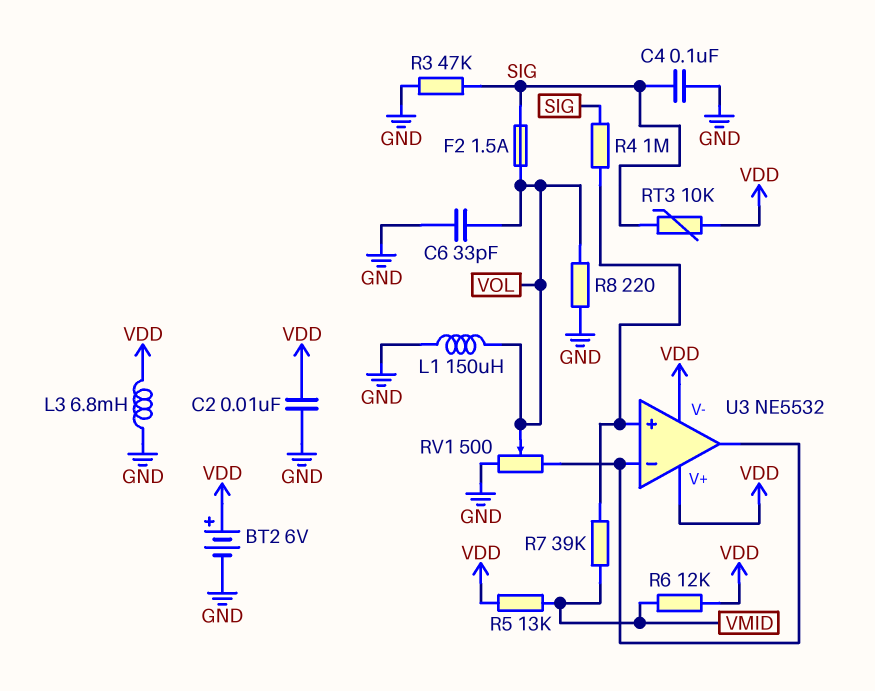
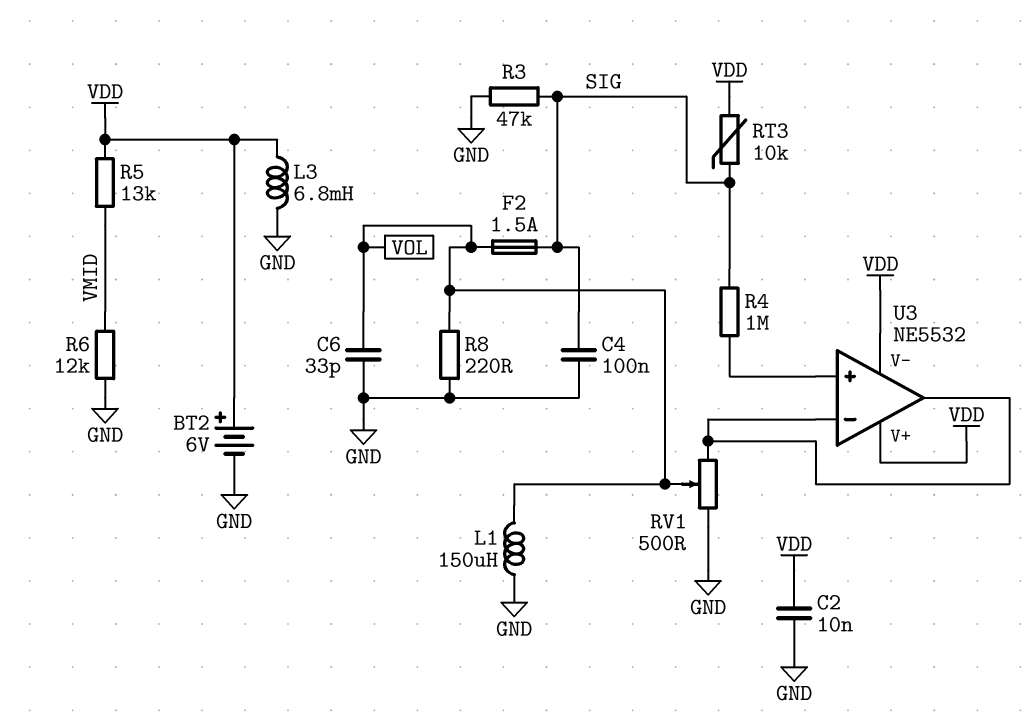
R6: 12k (VDD, VMID) -> 12k (GND, VMID)
R7: 39k (U3/in+, VMID) -> none

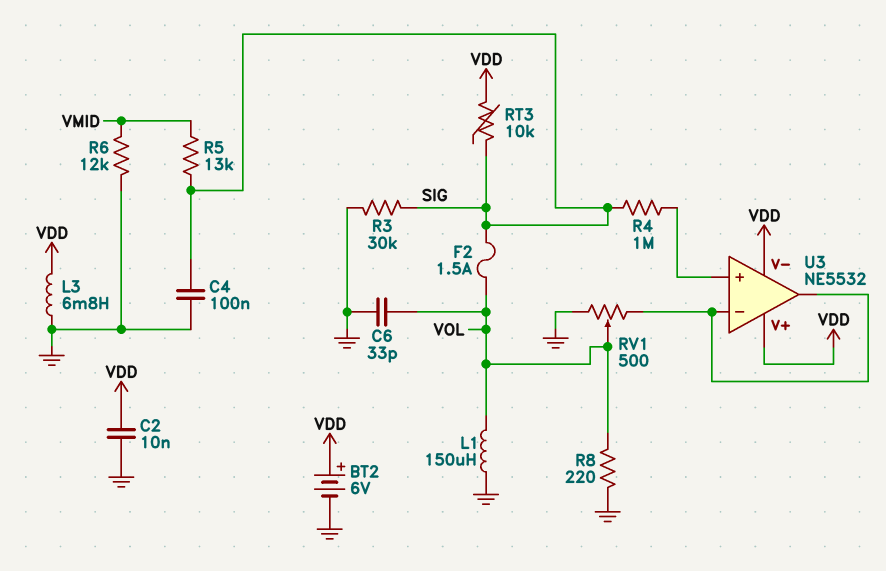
R3: 47k (GND, SIG) -> 30k (GND, SIG)
R5: 13k (VDD, VMID) -> 13k (SIG, VMID)

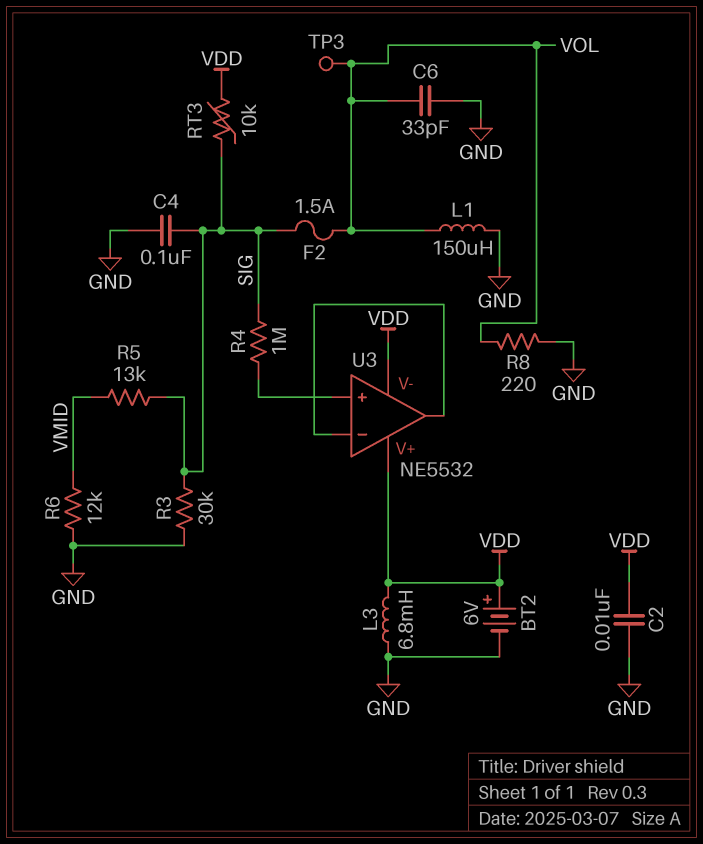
RV1: 500 (GND, U3/in-, wiper VOL) -> none
TP3: none -> test point (VOL)

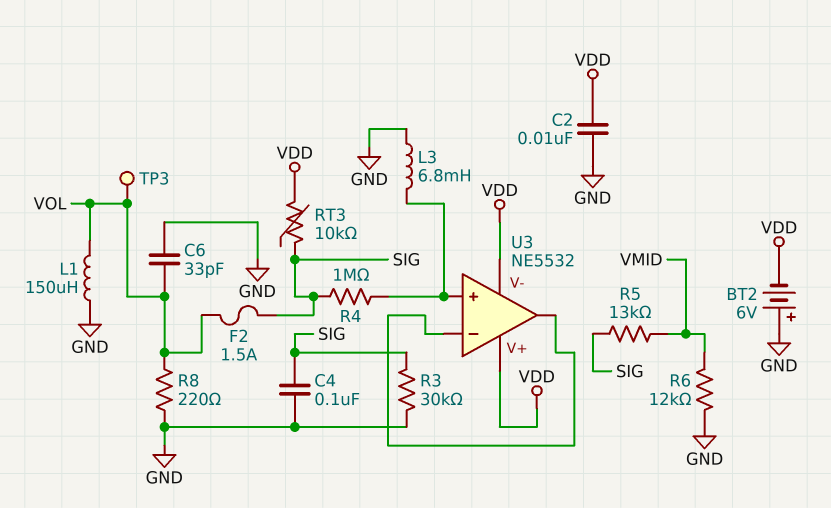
BT2: 6V (plus VDD, minus GND) -> 6V (plus GND, minus VDD)
L3: 6.8mH (GND, VDD) -> 6.8mH (GND, U3/in+)

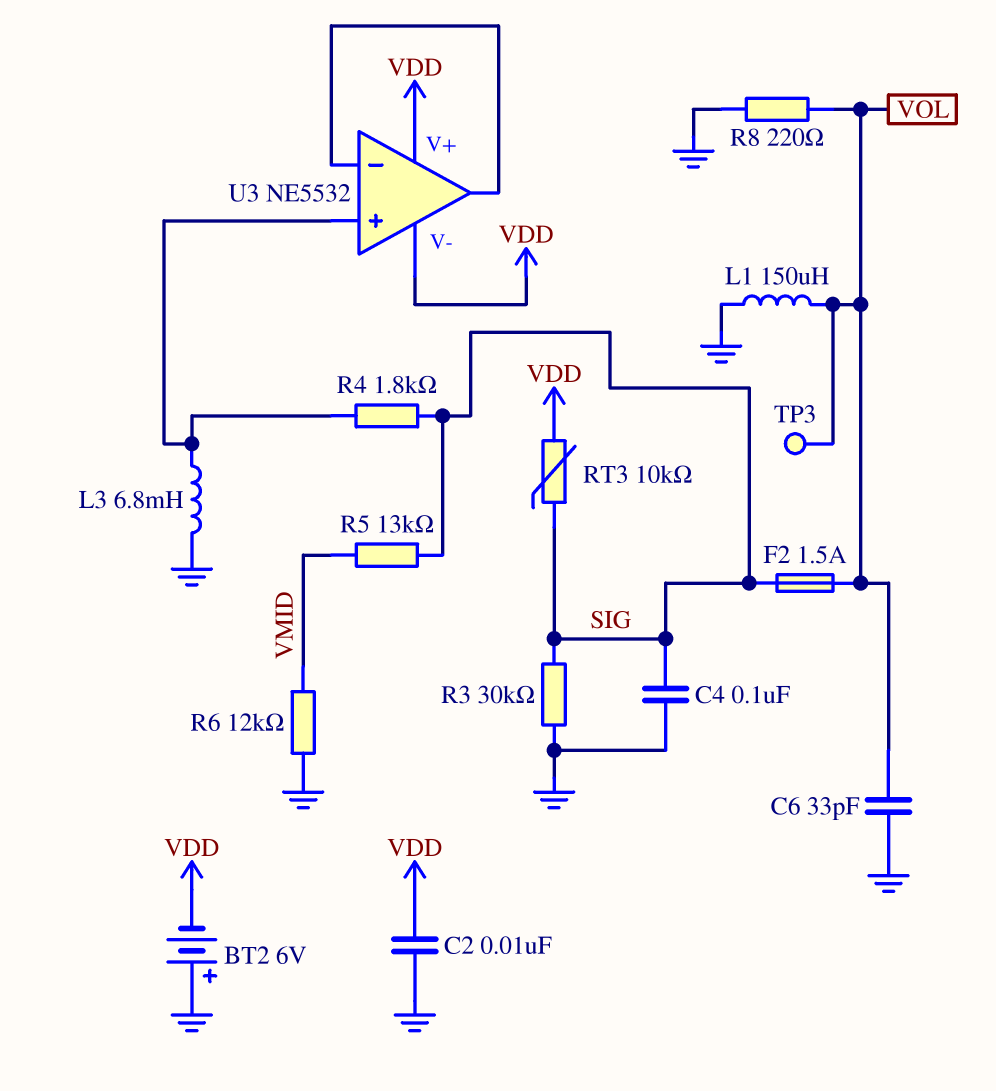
R4: 1M (SIG, U3/in+) -> 1.8k (SIG, U3/in+)

